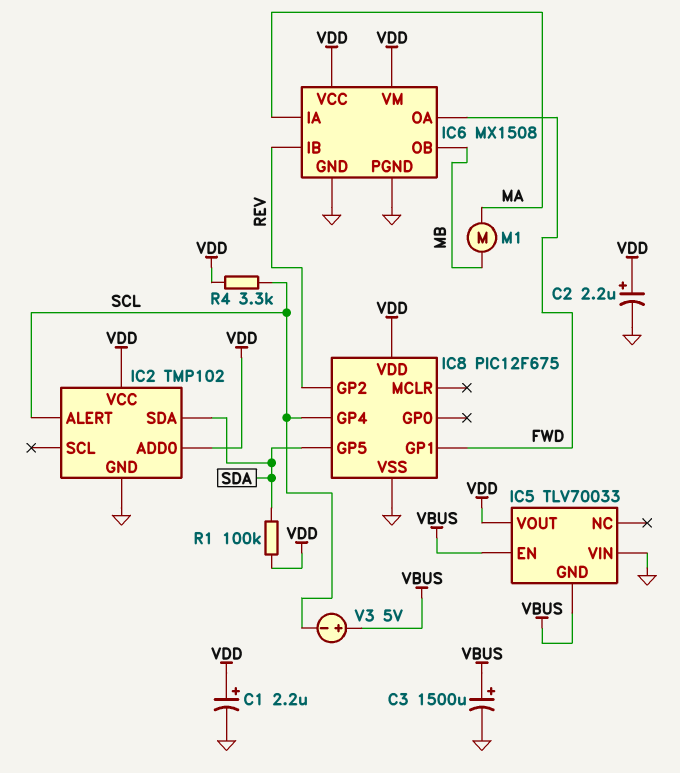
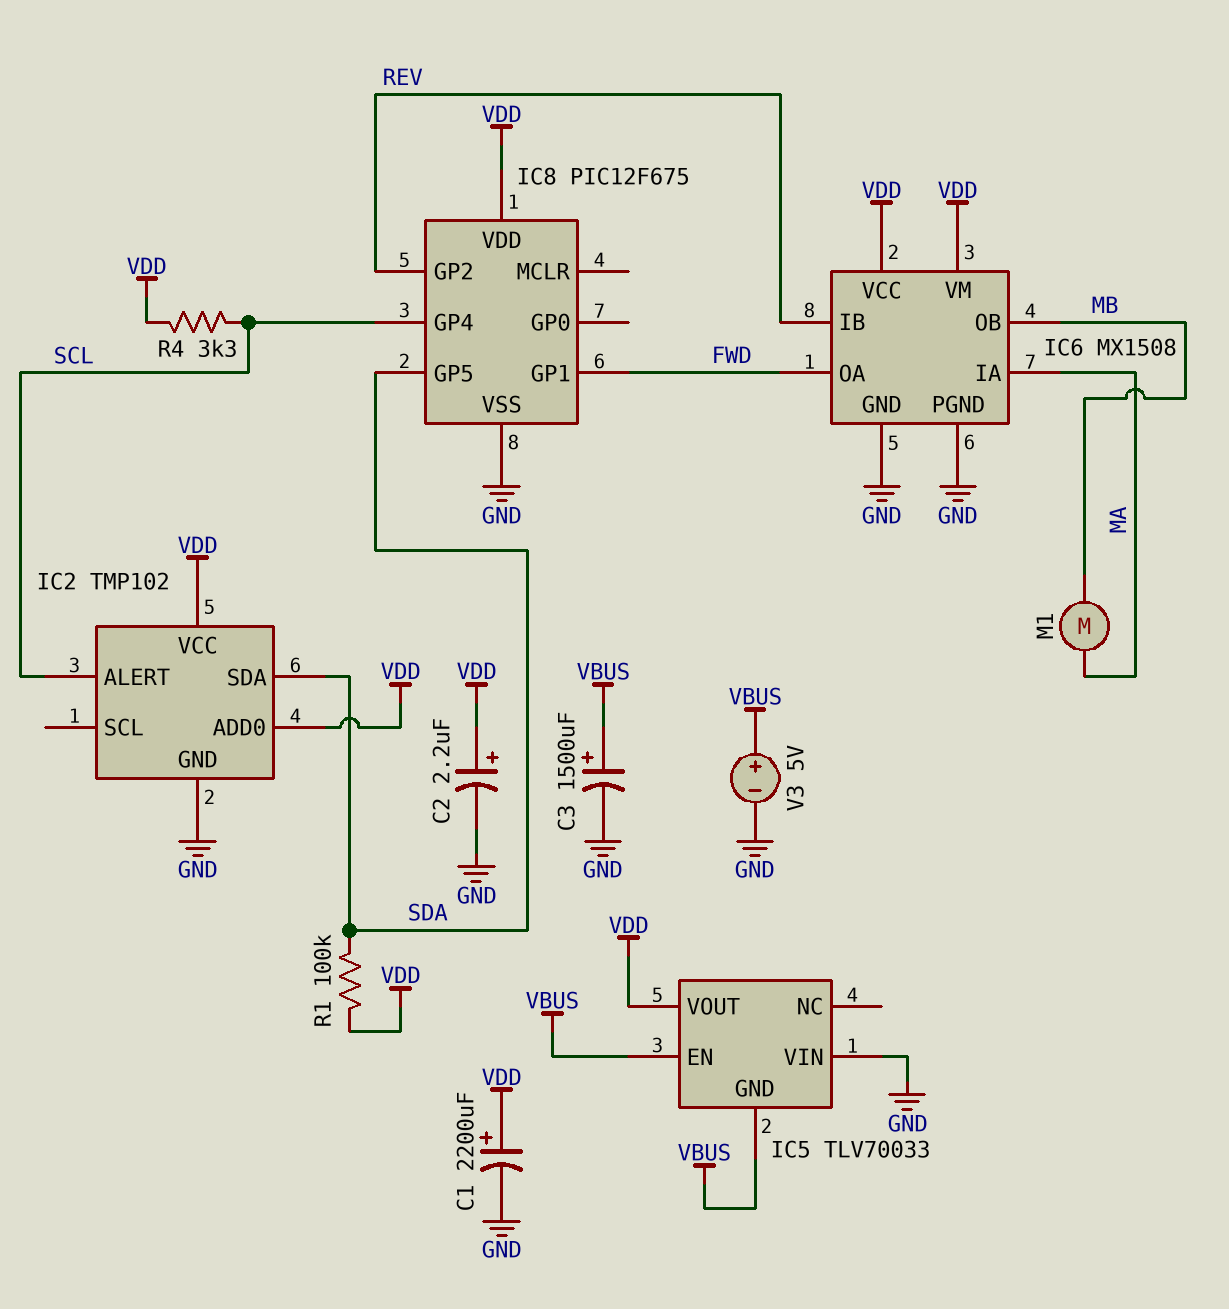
C1: 2.2uF (plus VDD, minus GND) -> 2200uF (plus VDD, minus GND)
V3: 5V (plus VBUS, minus SCL) -> 5V (plus VBUS, minus GND)

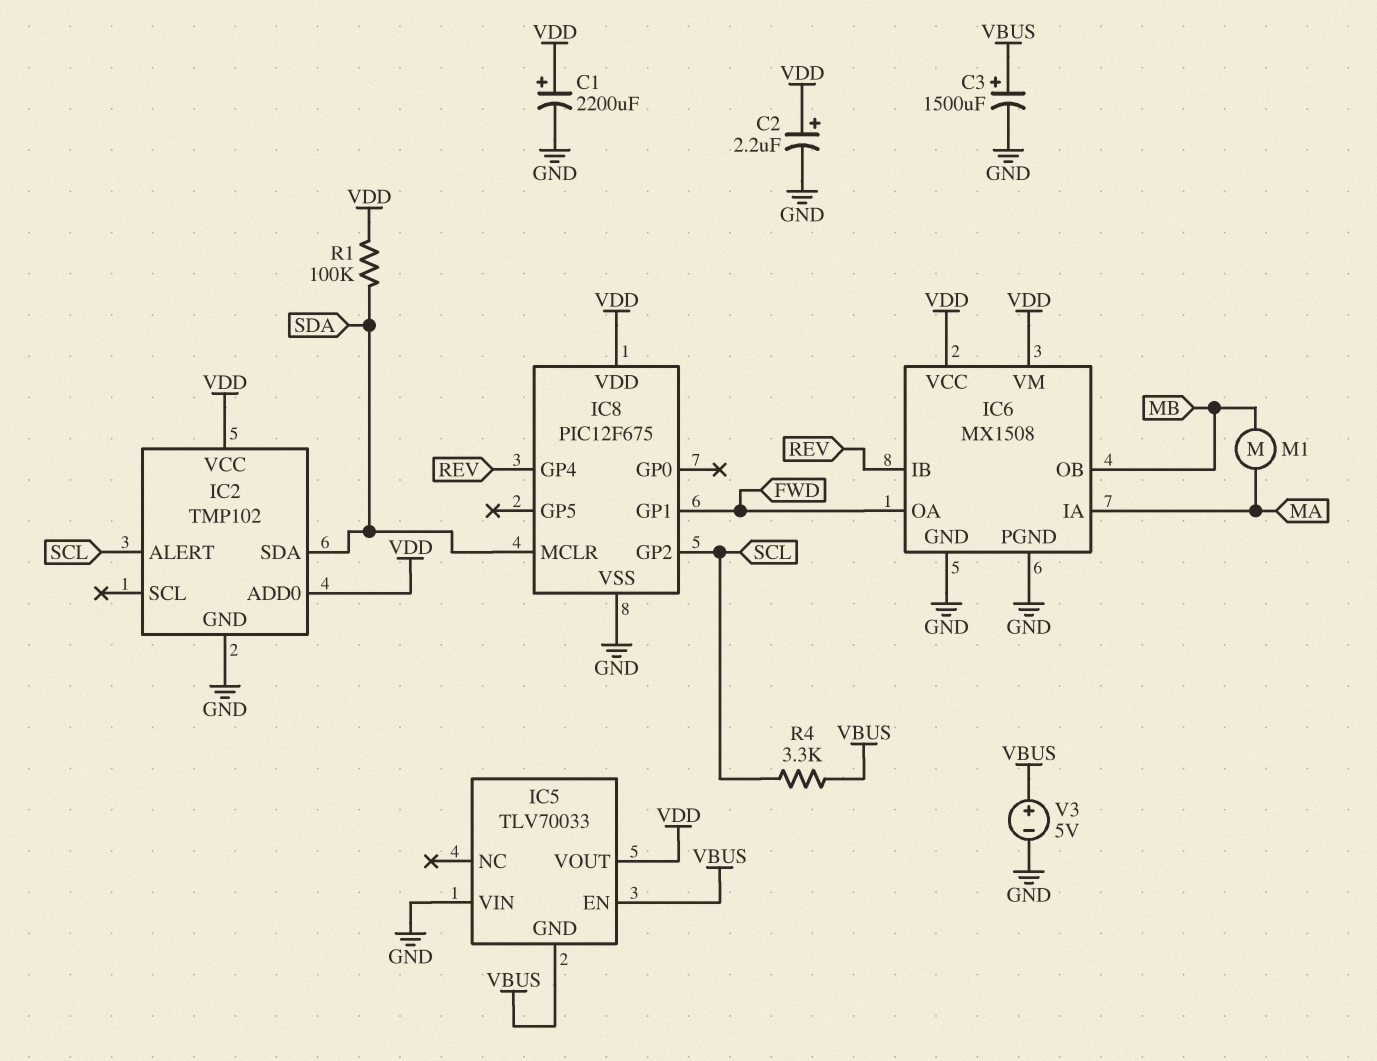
IC8 pin GP2: REV -> SCL
IC8 pin GP4: SCL -> REV
IC8 pin GP5: SDA -> none
IC8 pin MCLR: none -> SDA
R4: 3.3k (SCL, VDD) -> 3.3k (SCL, VBUS)

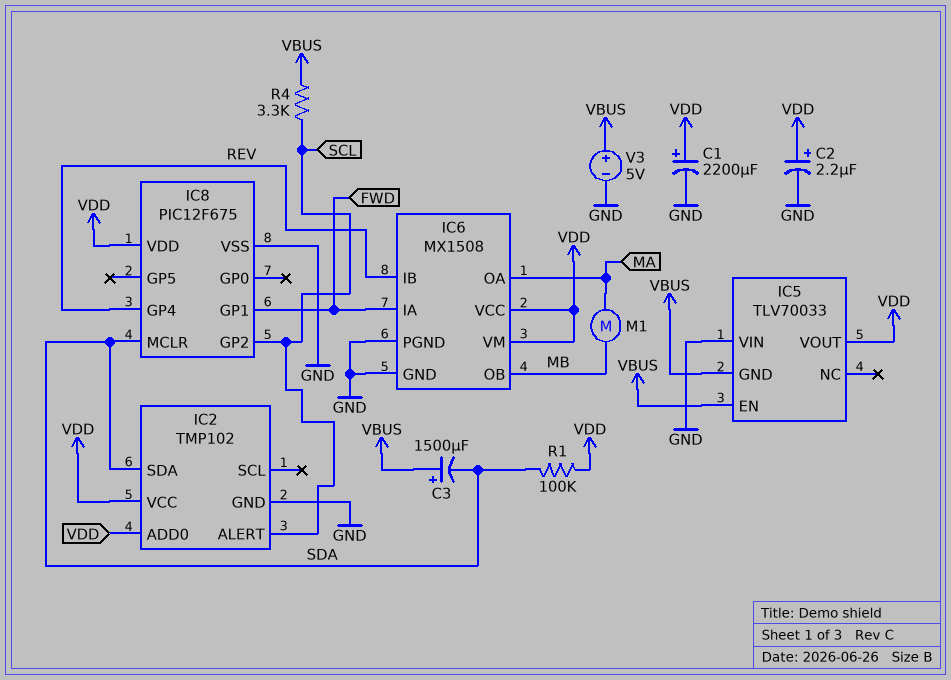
C3: 1500uF (plus VBUS, minus GND) -> 1500uF (plus VBUS, minus SDA)
IC6 pin IA: MA -> FWD
IC6 pin OA: FWD -> MA

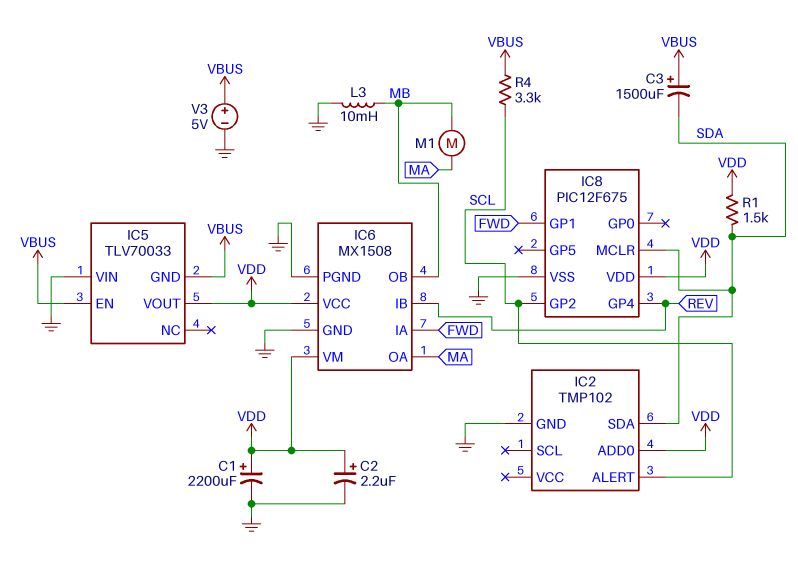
IC2 pin VCC: VDD -> none
L3: none -> 10mH (GND, MB)
R1: 100k (SDA, VDD) -> 1.5k (SDA, VDD)

